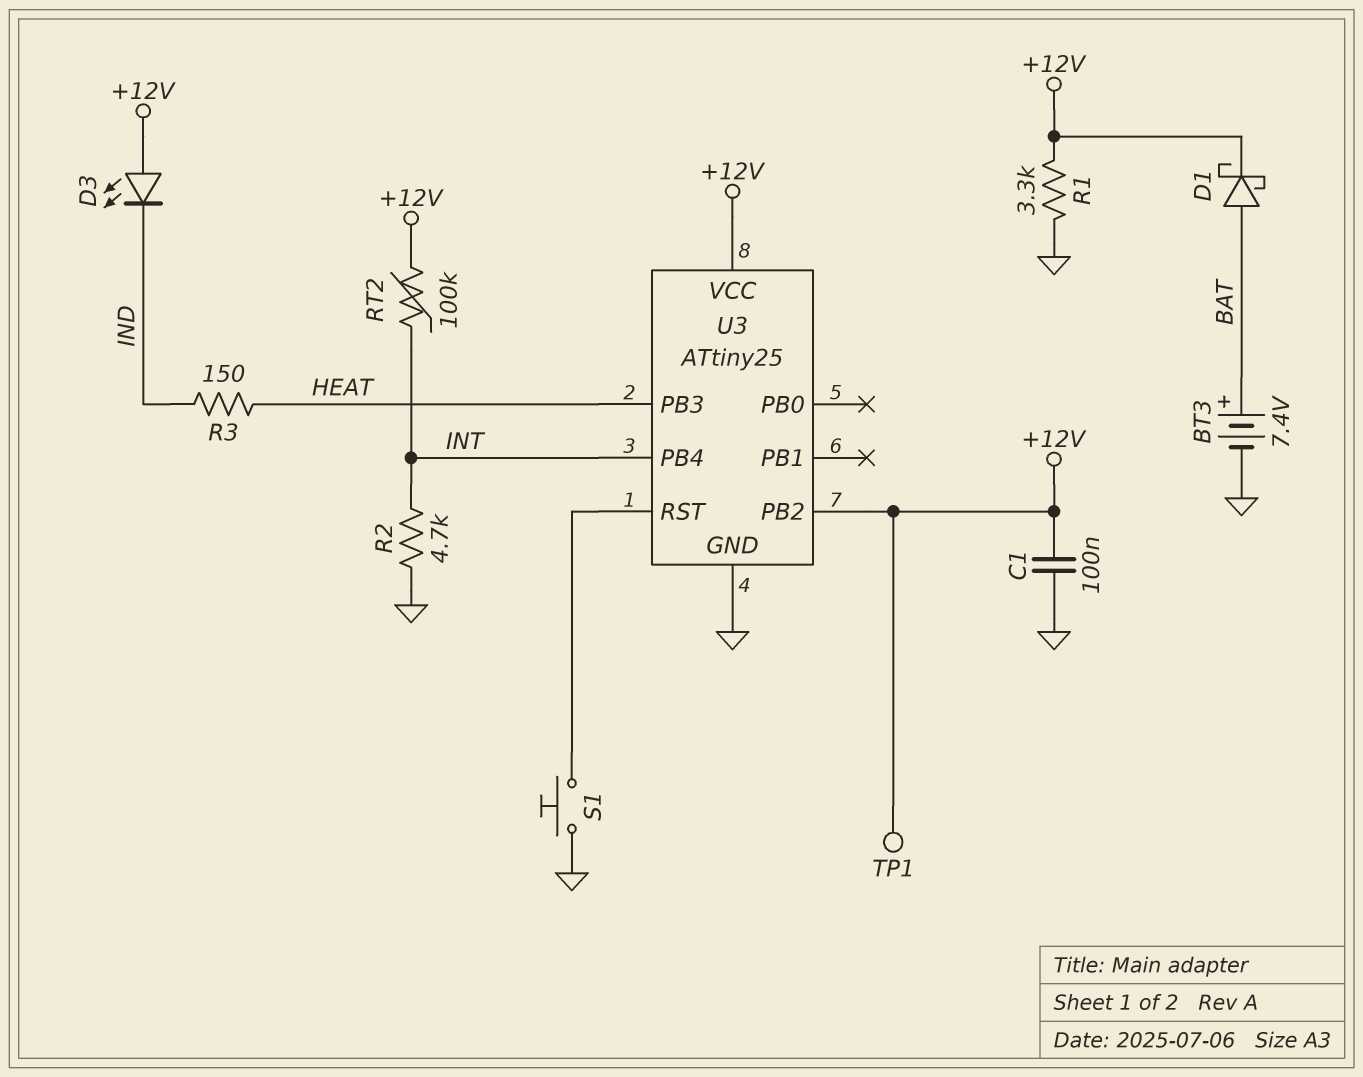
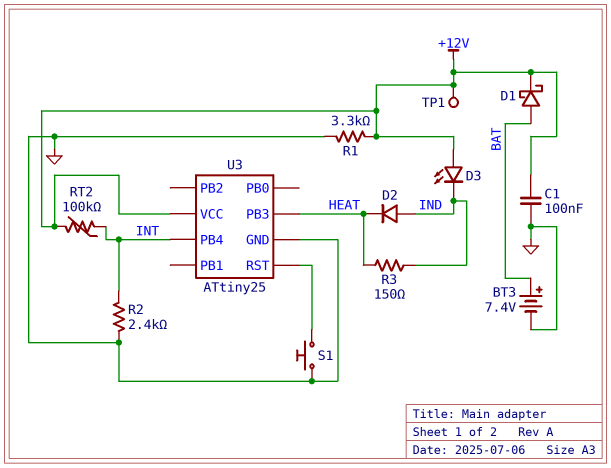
D2: none -> diode (A IND, K HEAT)
R2: 4.7k (GND, INT) -> 2.4k (GND, INT)
U3 pin PB2: +12V -> none

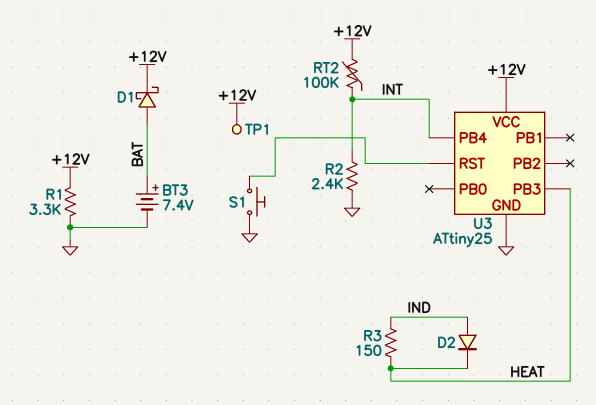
C1: 100nF (+12V, GND) -> none
D3: LED (A +12V, K IND) -> none

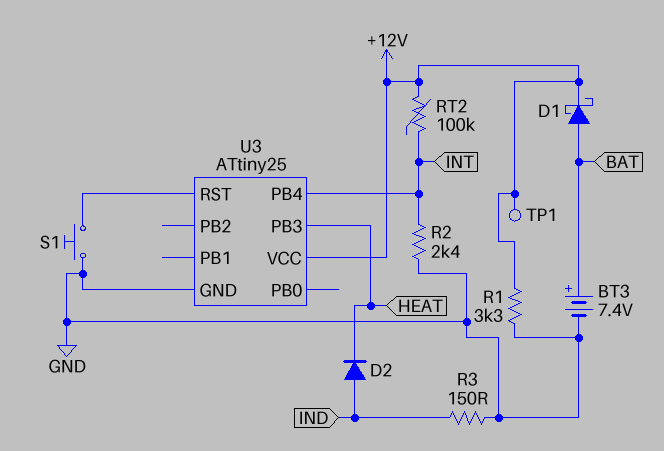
R3: 150 (HEAT, IND) -> 150 (GND, IND)

